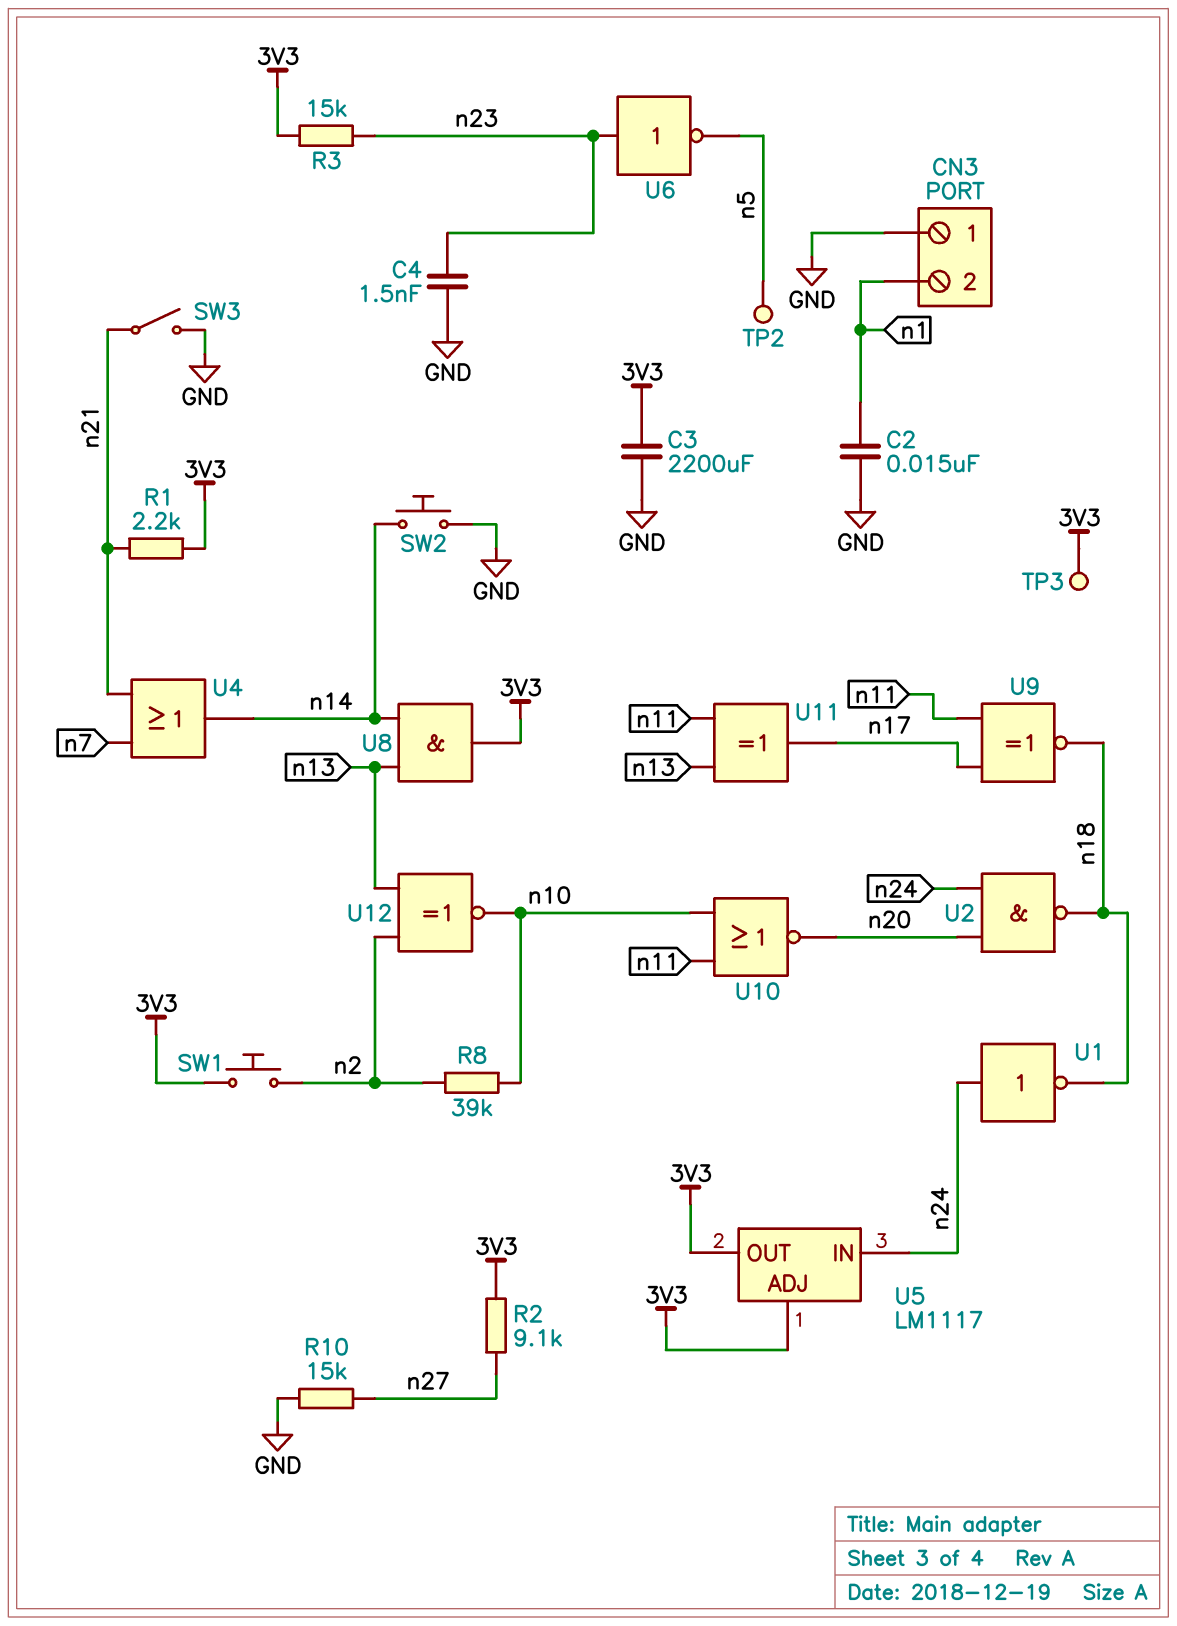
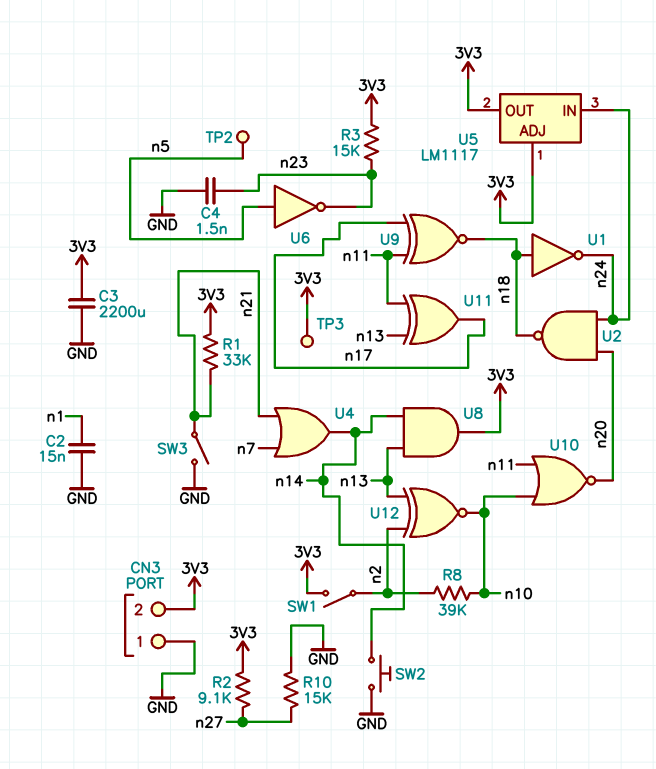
CN3 pin 2: n1 -> 3V3
R1: 2.2k (3V3, n21) -> 33k (3V3, n21)
SW1: button (3V3, n2) -> switch (3V3, n2)
U1: NOT (in n24, out n18) -> NOT (in n18, out n24)
U6: NOT (in n23, out n5) -> NOT (in n5, out n23)

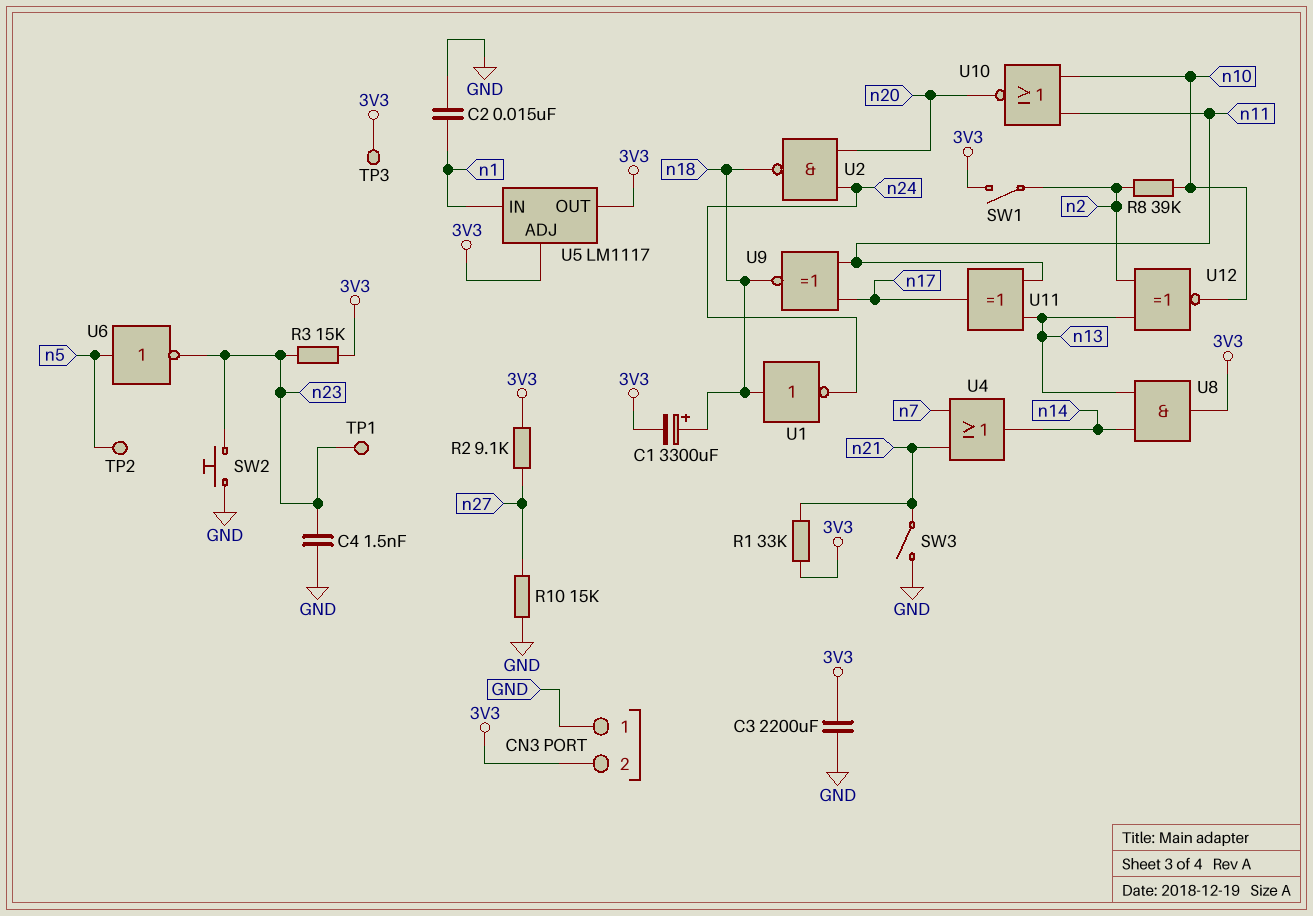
C1: none -> 3300uF (plus n18, minus 3V3)
SW2: button (GND, n14) -> button (GND, n23)
TP1: none -> test point (n23)
U5 pin IN: n24 -> n1

